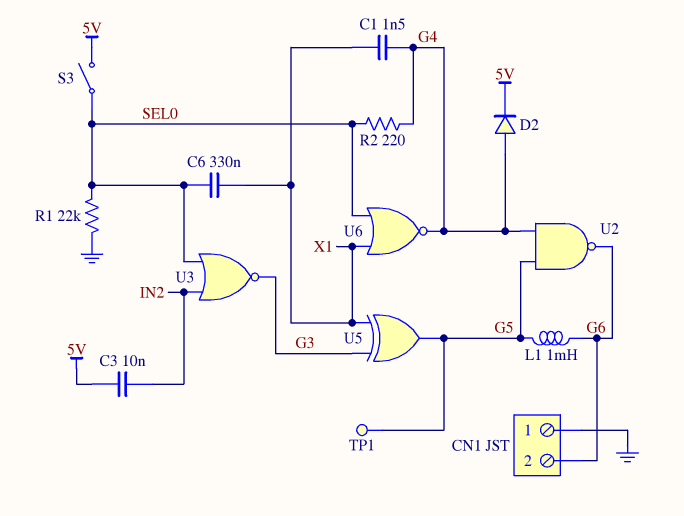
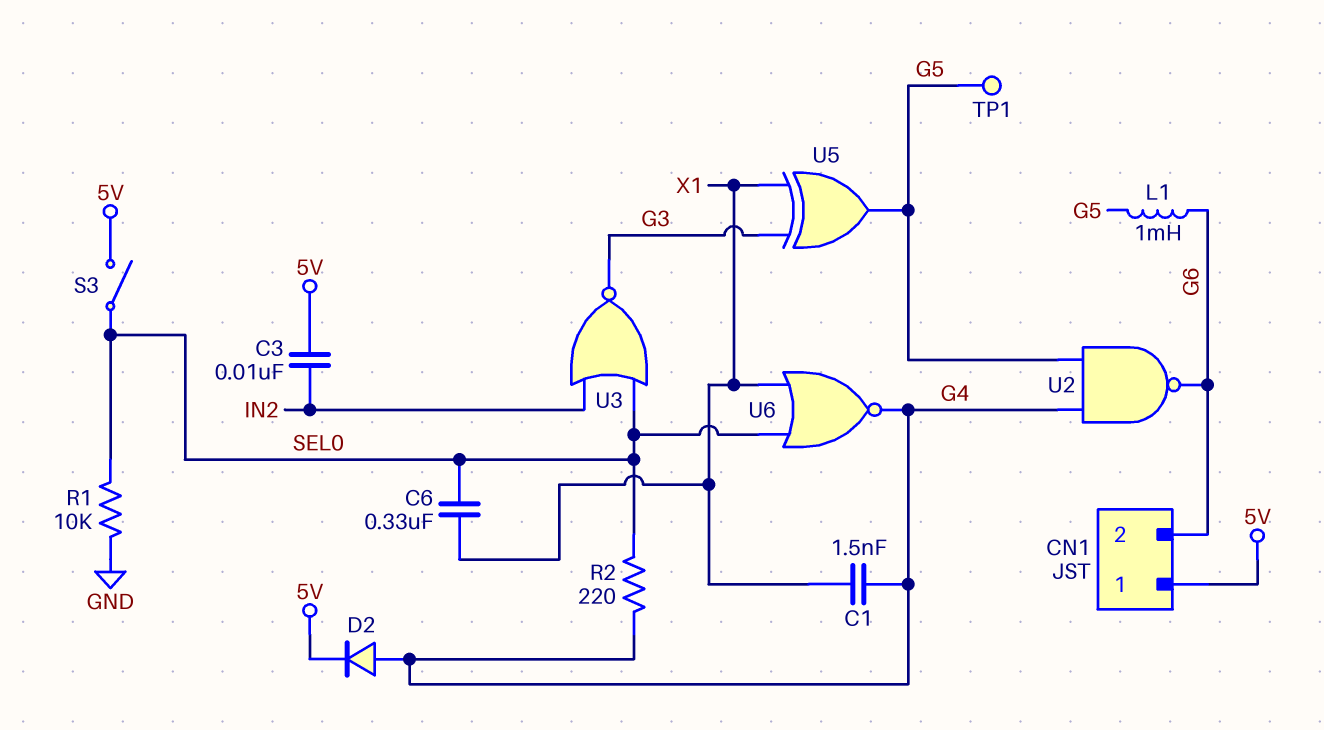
CN1 pin 1: GND -> 5V
R1: 22k (GND, SEL0) -> 10k (GND, SEL0)

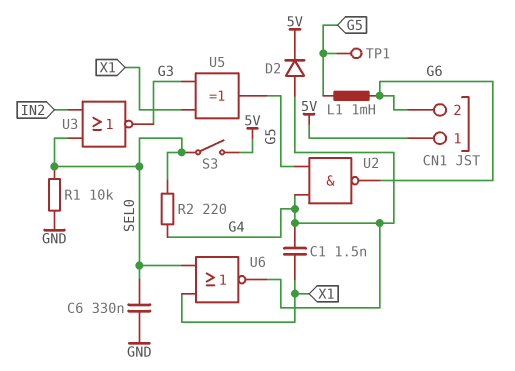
C3: 10nF (5V, IN2) -> none
C6: 330nF (SEL0, X1) -> 330nF (GND, SEL0)

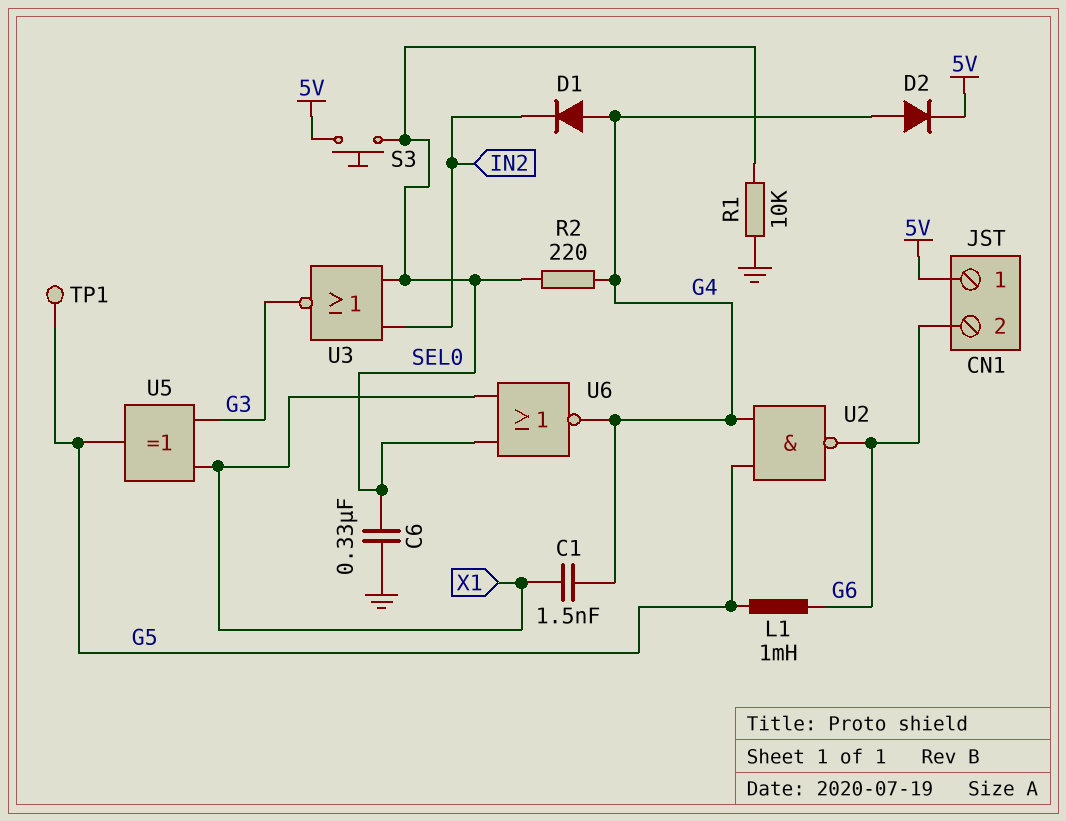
D1: none -> diode (A G4, K IN2)
S3: switch (5V, SEL0) -> button (5V, SEL0)

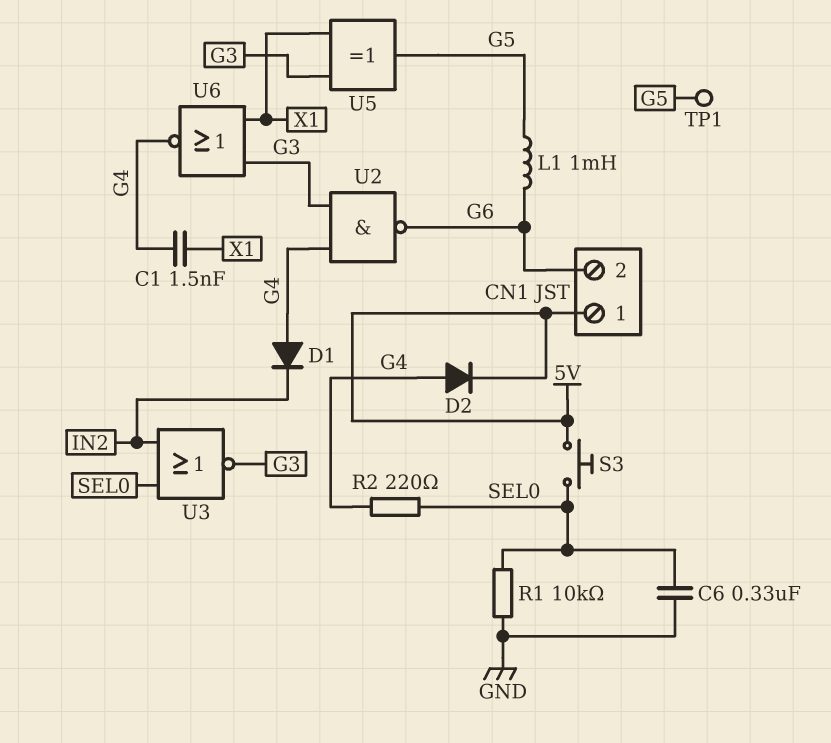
U2: NAND (in G4, in G5, out G6) -> NAND (in G3, in G4, out G6)
U6: NOR (in SEL0, in X1, out G4) -> NOR (in G3, in X1, out G4)

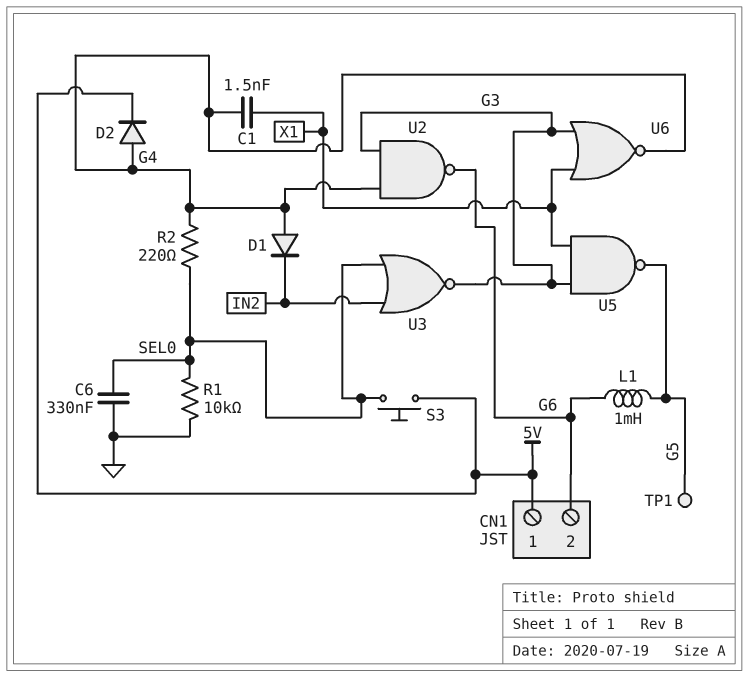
U5: XOR (in G3, in X1, out G5) -> NAND (in G3, in X1, out G5)

